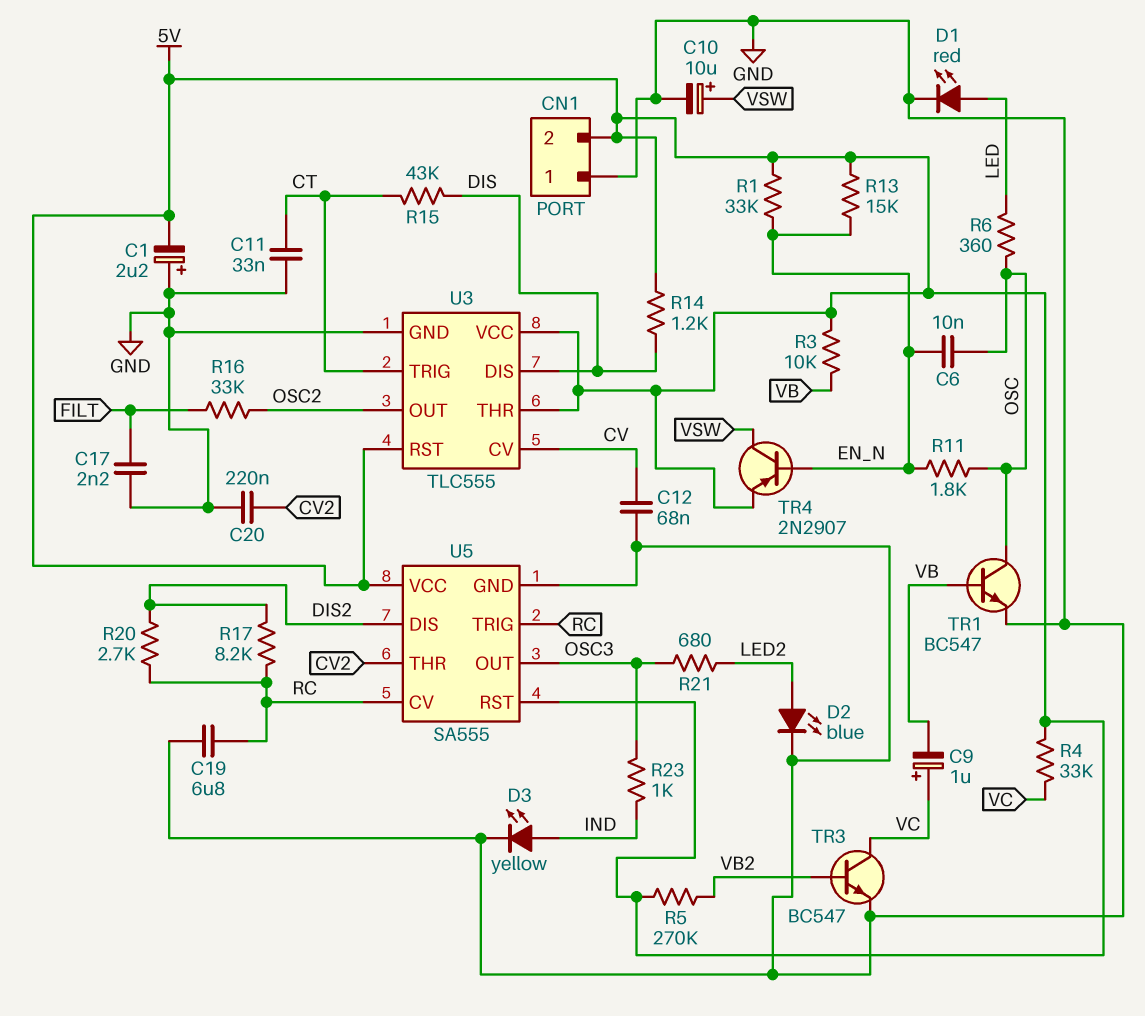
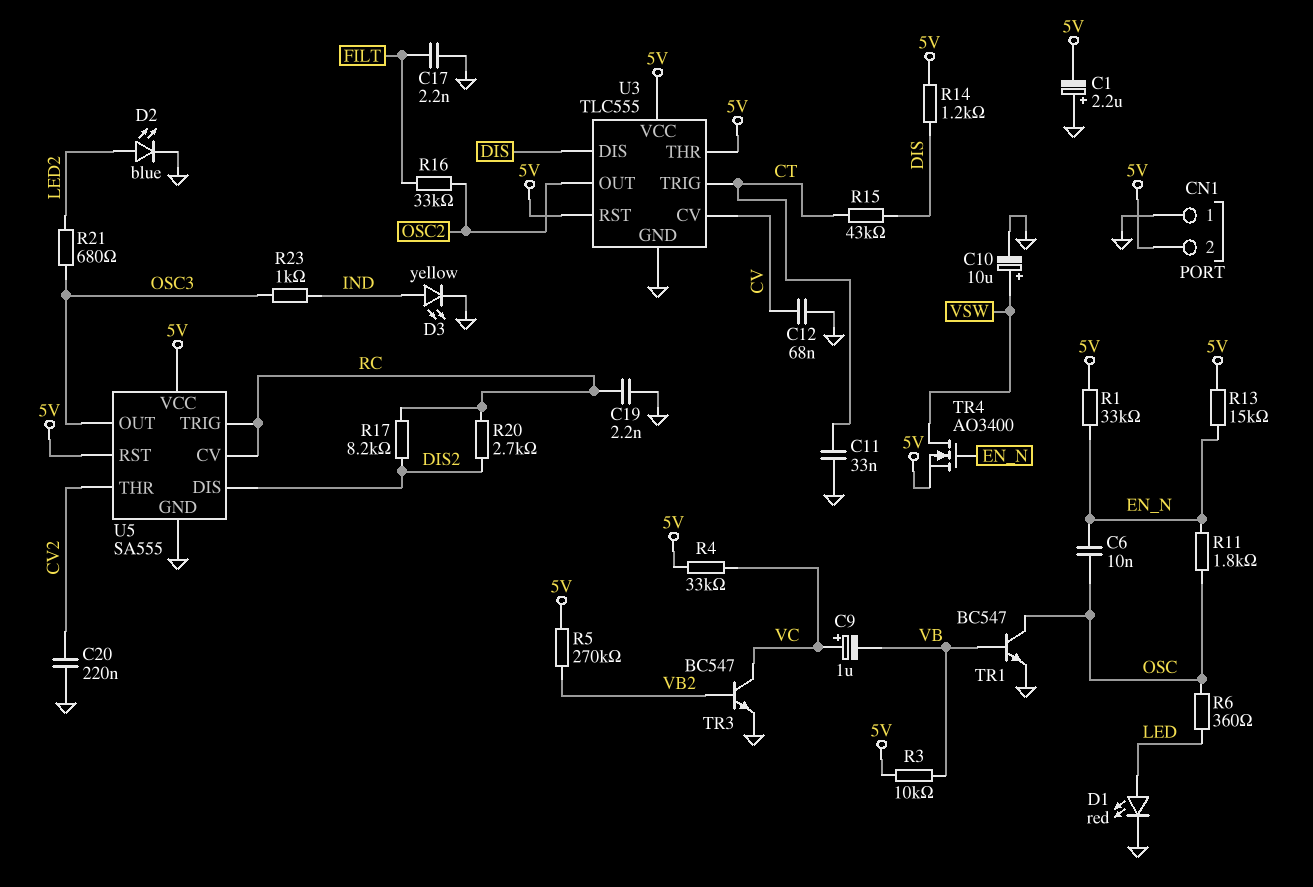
C19: 6.8uF (GND, RC) -> 2.2nF (GND, RC)
TR4: PNP 2N2907 (B EN_N, C VSW, E 5V) -> NMOS AO3400 (G EN_N, D VSW, S 5V)

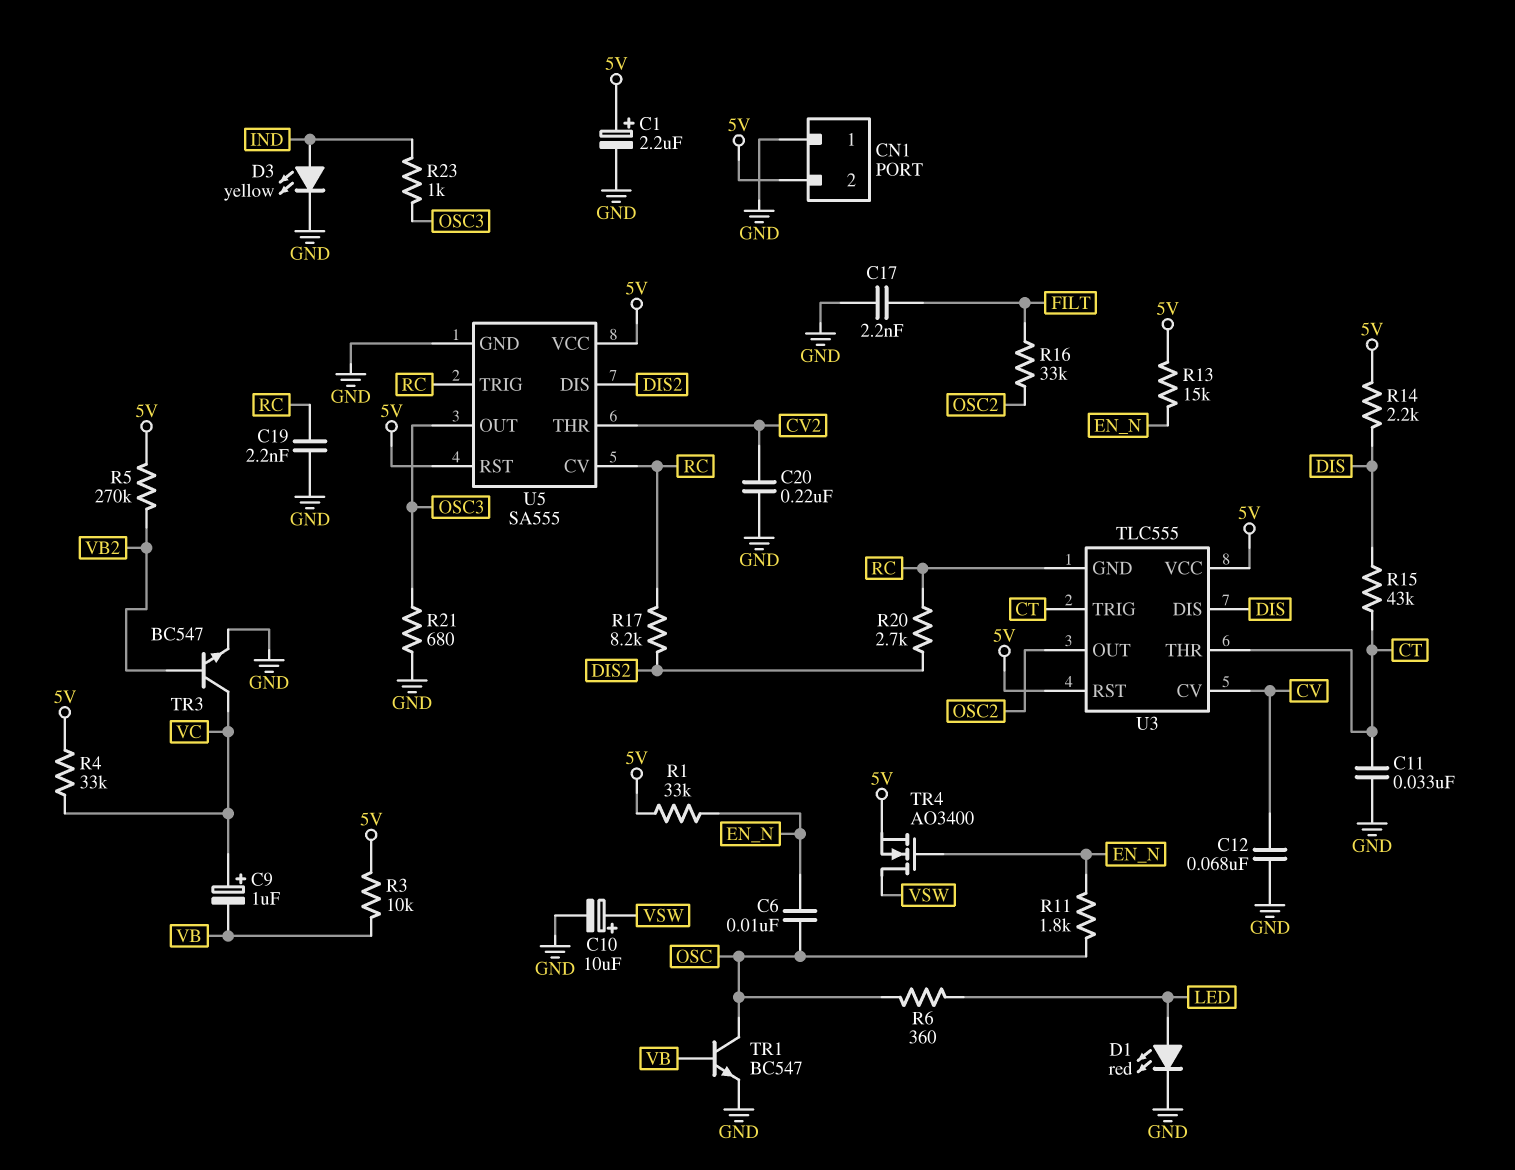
C1: 2.2uF (plus GND, minus 5V) -> 2.2uF (plus 5V, minus GND)
D2: LED blue (A LED2, K GND) -> none
R14: 1.2k (5V, DIS) -> 2.2k (5V, DIS)
R21: 680 (LED2, OSC3) -> 680 (GND, OSC3)
U3 pin GND: GND -> RC
U3 pin THR: 5V -> CT

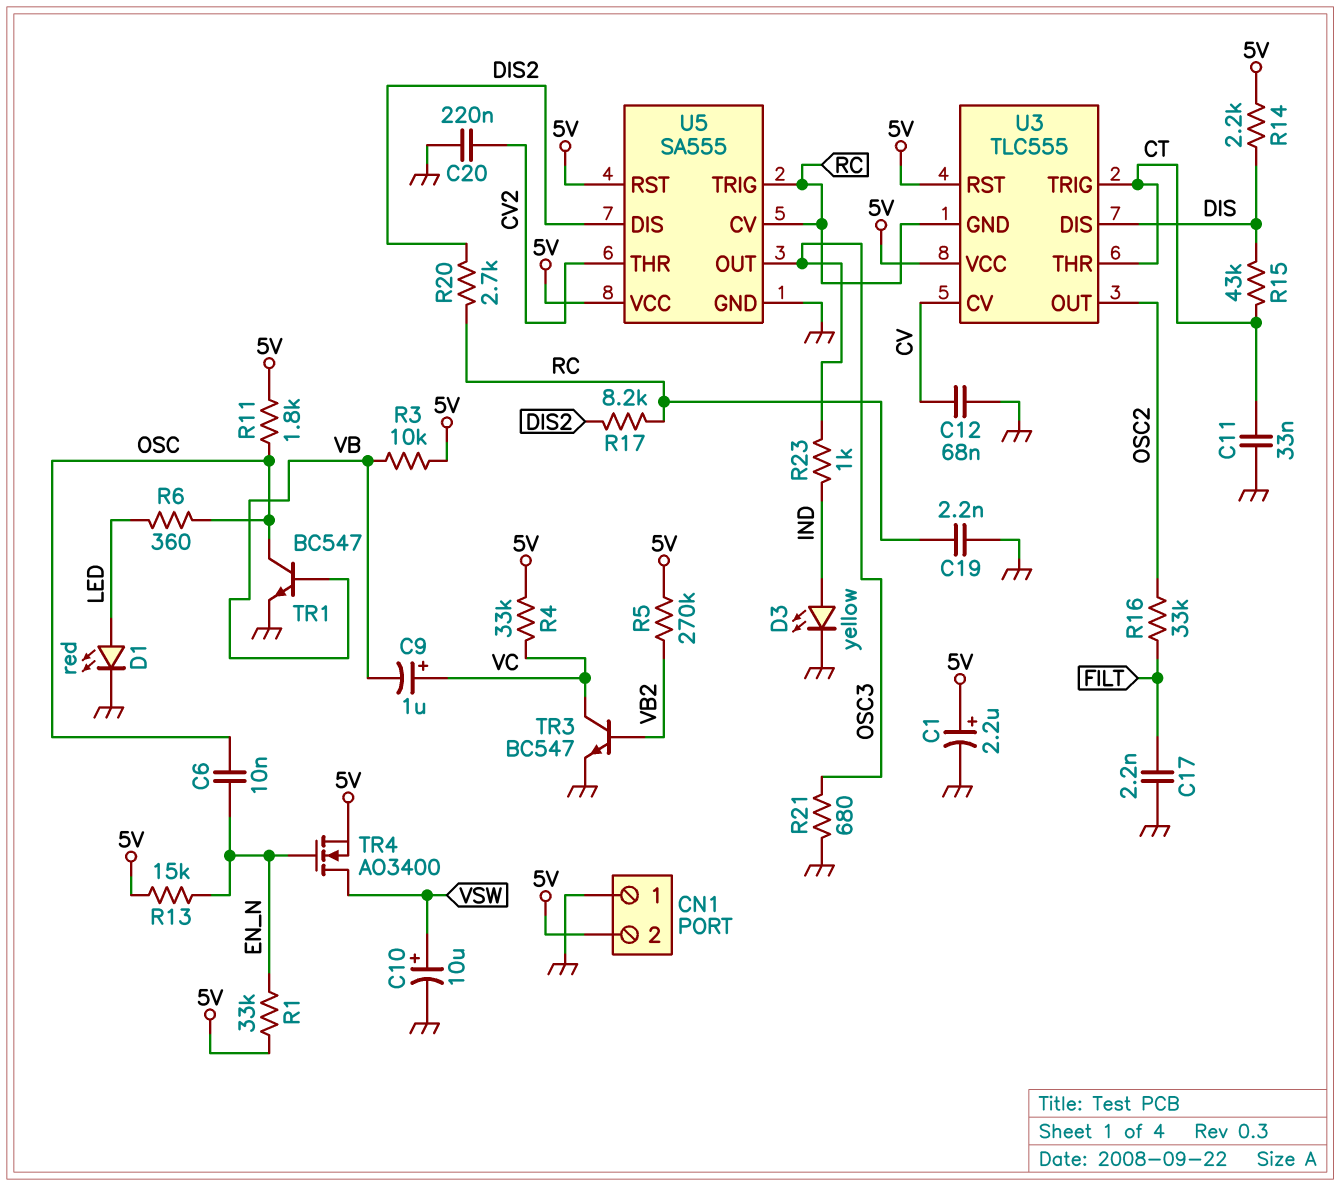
R11: 1.8k (EN_N, OSC) -> 1.8k (5V, OSC)

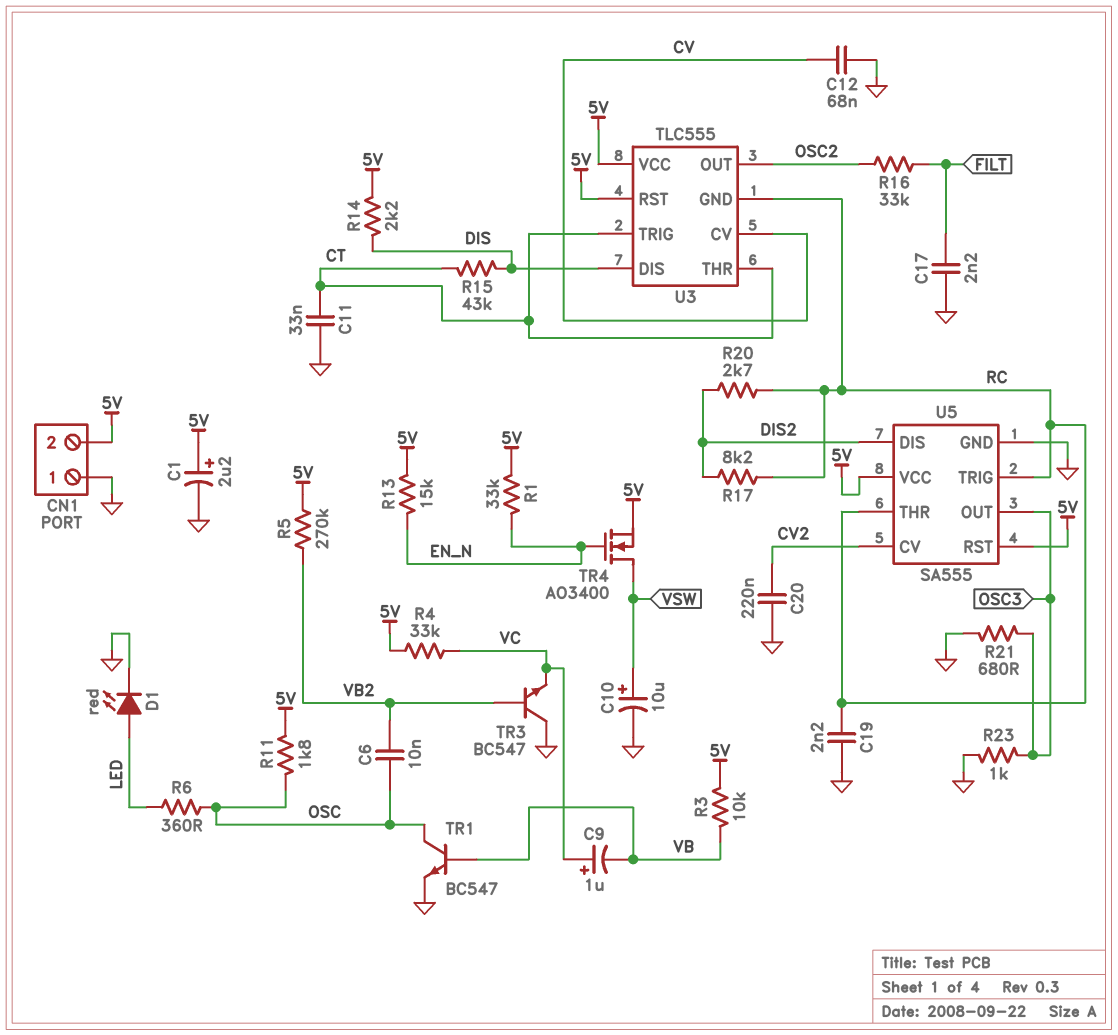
C6: 10nF (EN_N, OSC) -> 10nF (OSC, VB2)
D3: LED yellow (A IND, K GND) -> none
R23: 1k (IND, OSC3) -> 1k (GND, OSC3)
TR3: NPN BC547 (B VB2, C VC, E GND) -> NPN BC547 (B VB2, C GND, E VC)
U5 pin CV: RC -> CV2
U5 pin THR: CV2 -> RC

